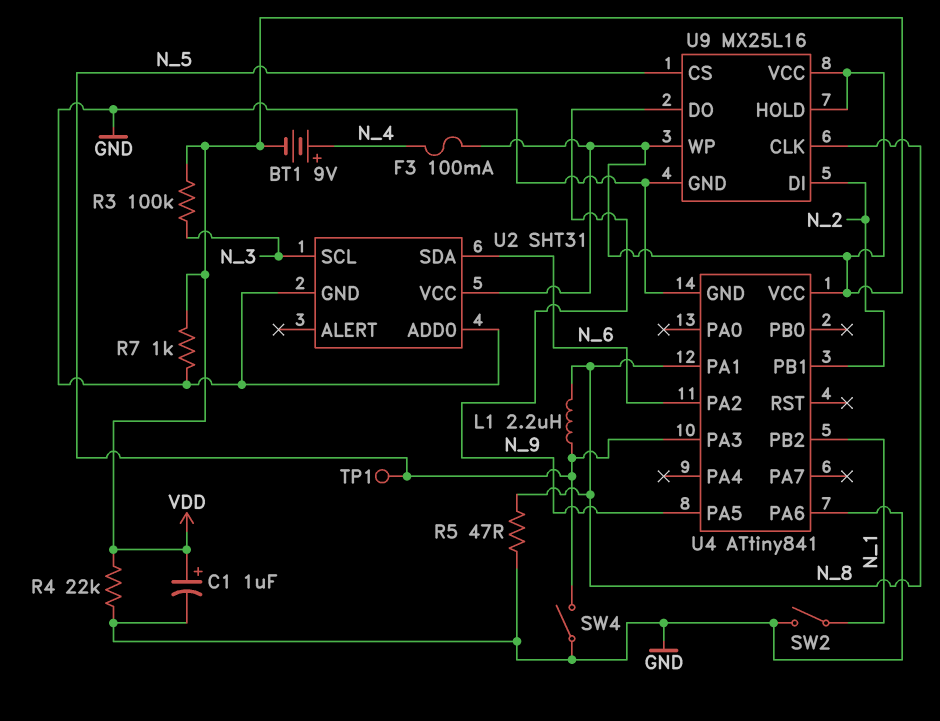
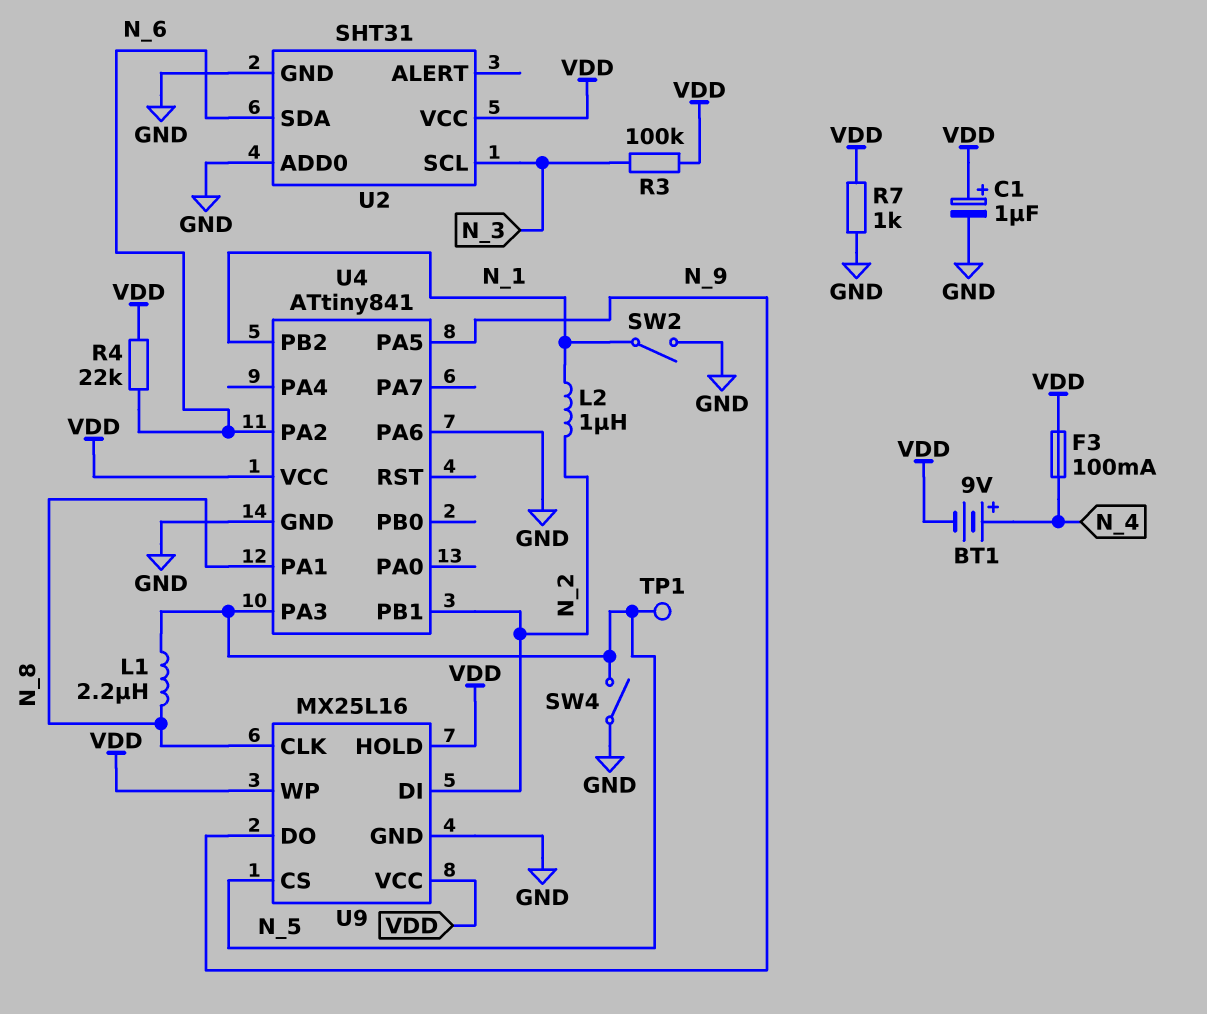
L2: none -> 1uH (N_1, N_2)
R4: 22k (GND, VDD) -> 22k (N_6, VDD)
R5: 47 (GND, N_8) -> none

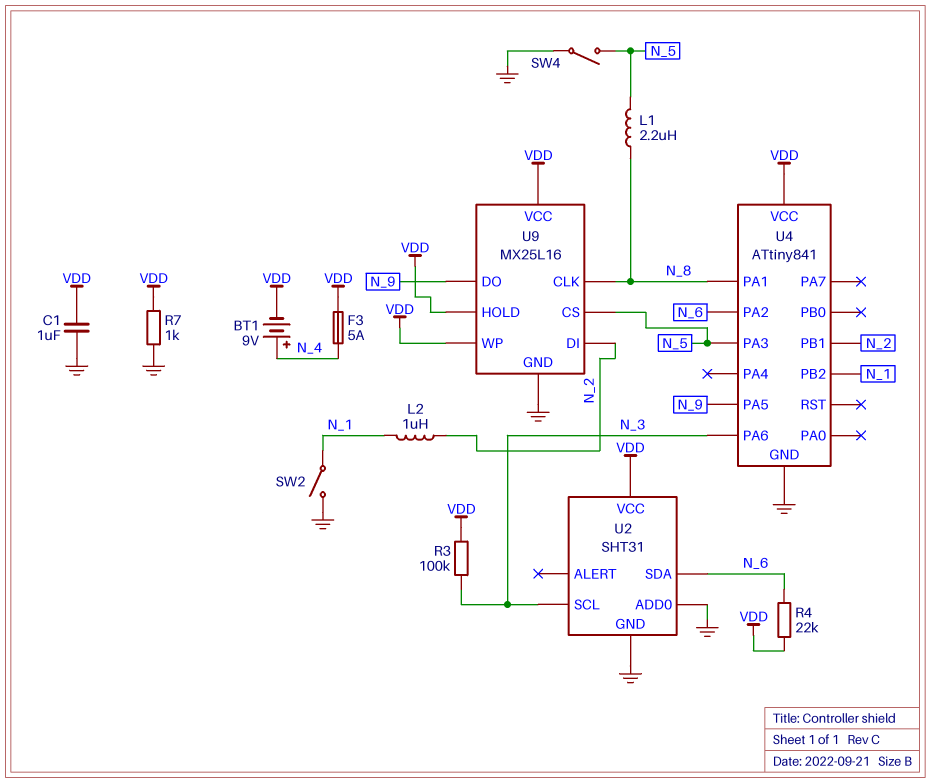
C1: 1uF (plus VDD, minus GND) -> 1uF (GND, VDD)
F3: 100mA (N_4, VDD) -> 5A (N_4, VDD)
TP1: test point (N_5) -> none
U4 pin PA6: GND -> N_3

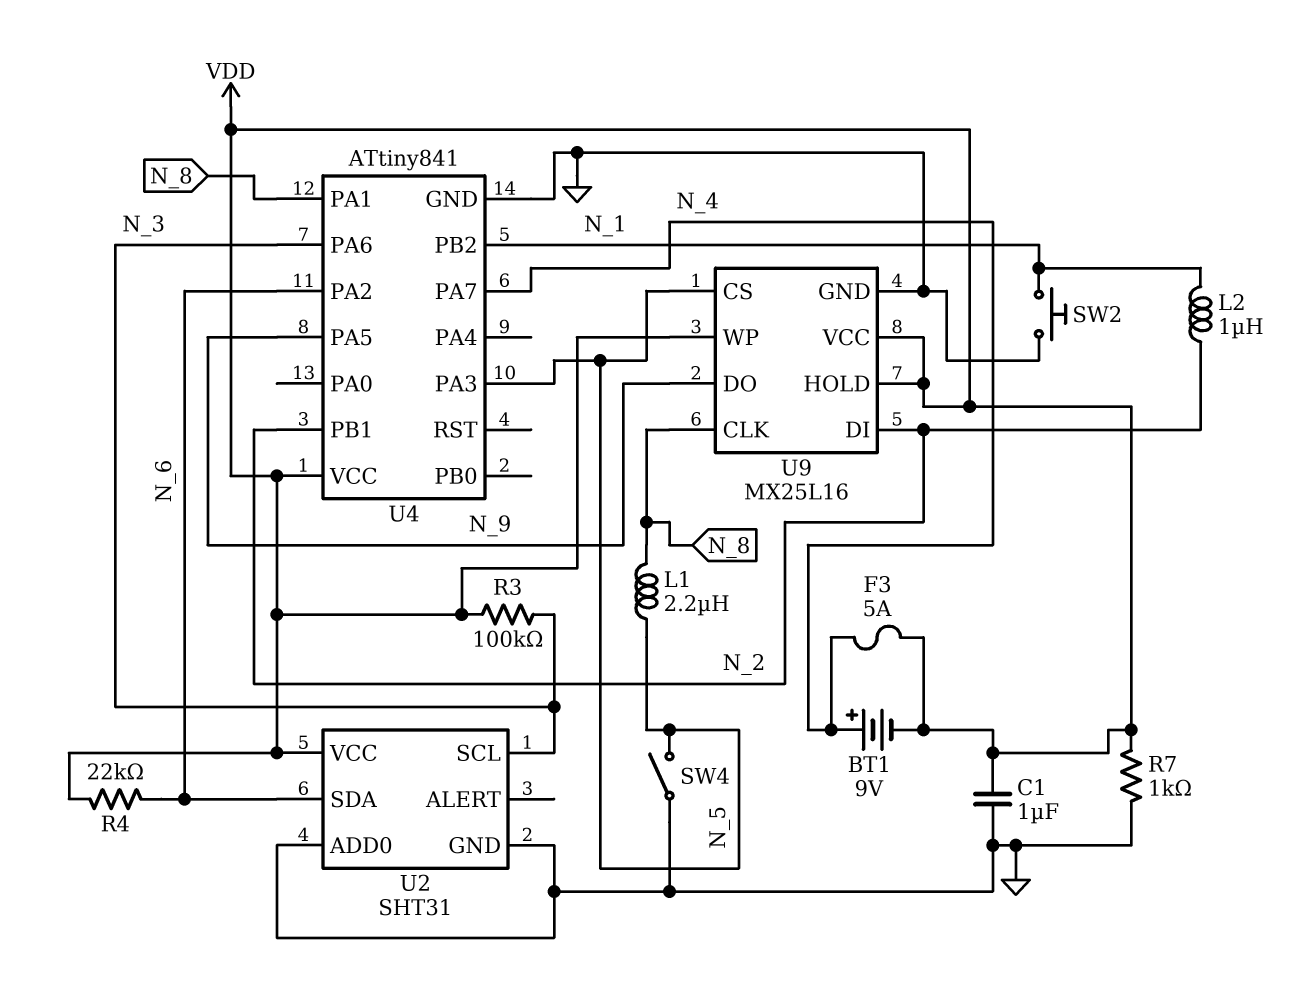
SW2: switch (GND, N_1) -> button (GND, N_1)
U4 pin PA7: none -> N_4

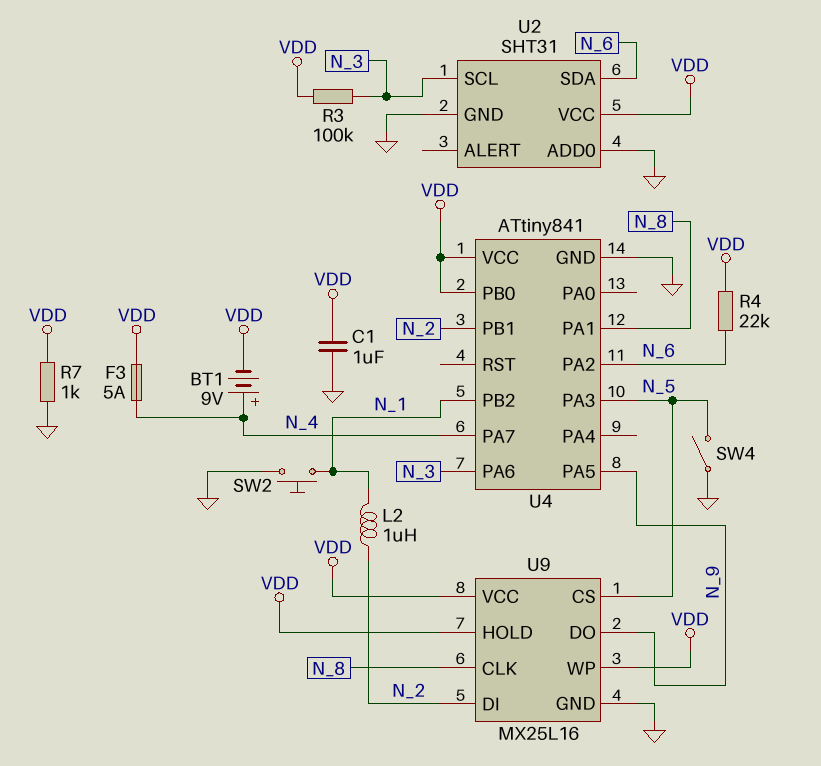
L1: 2.2uH (N_5, N_8) -> none
U4 pin PB0: none -> VDD

